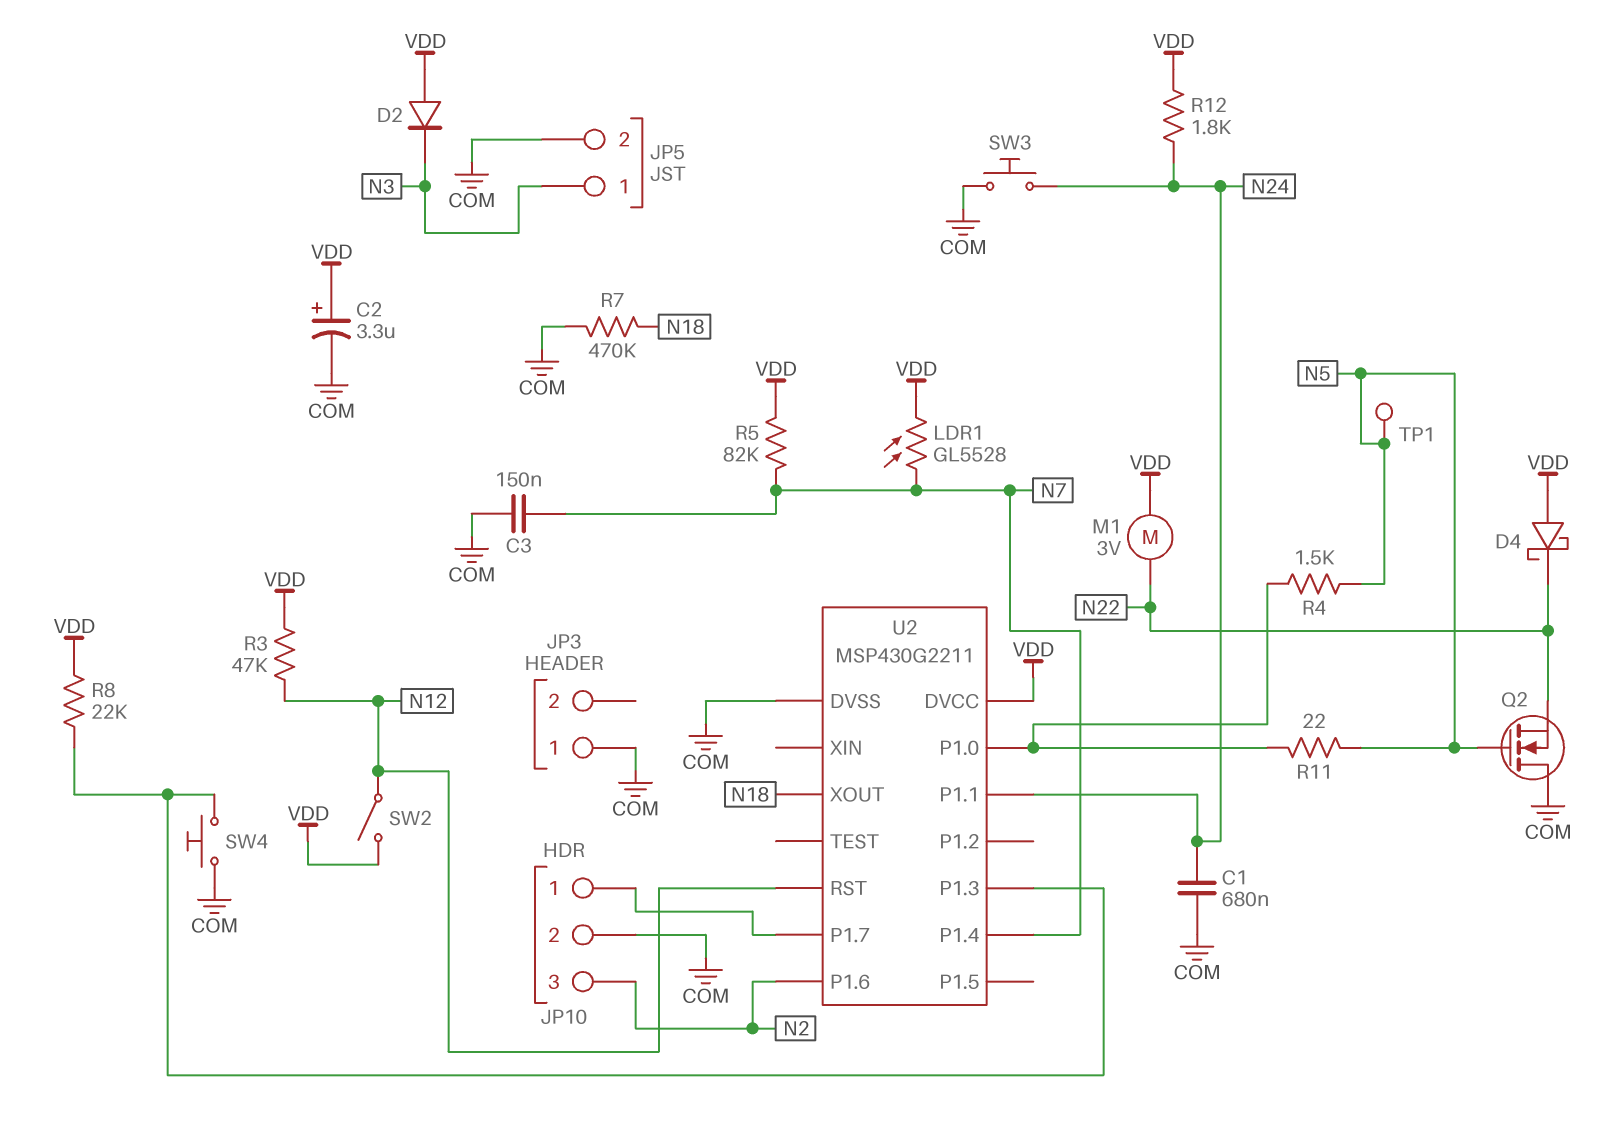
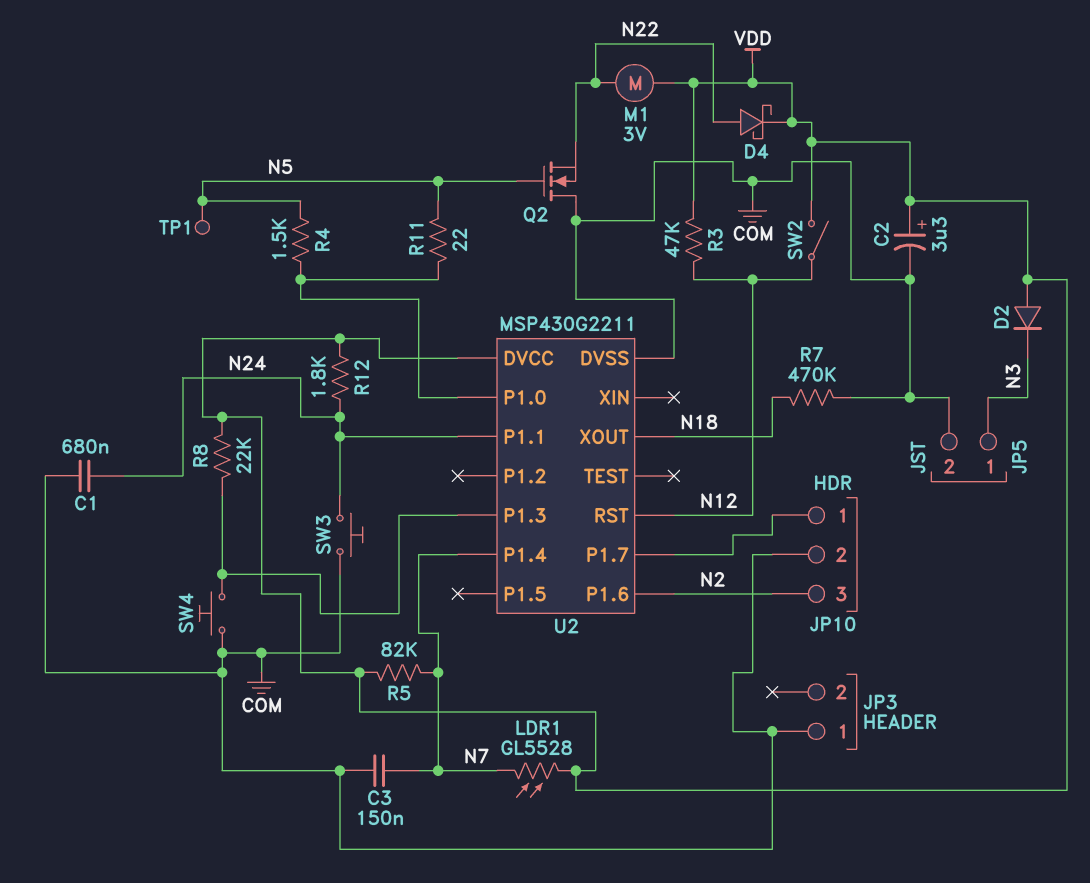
D4: schottky (A VDD, K N22) -> schottky (A N22, K VDD)

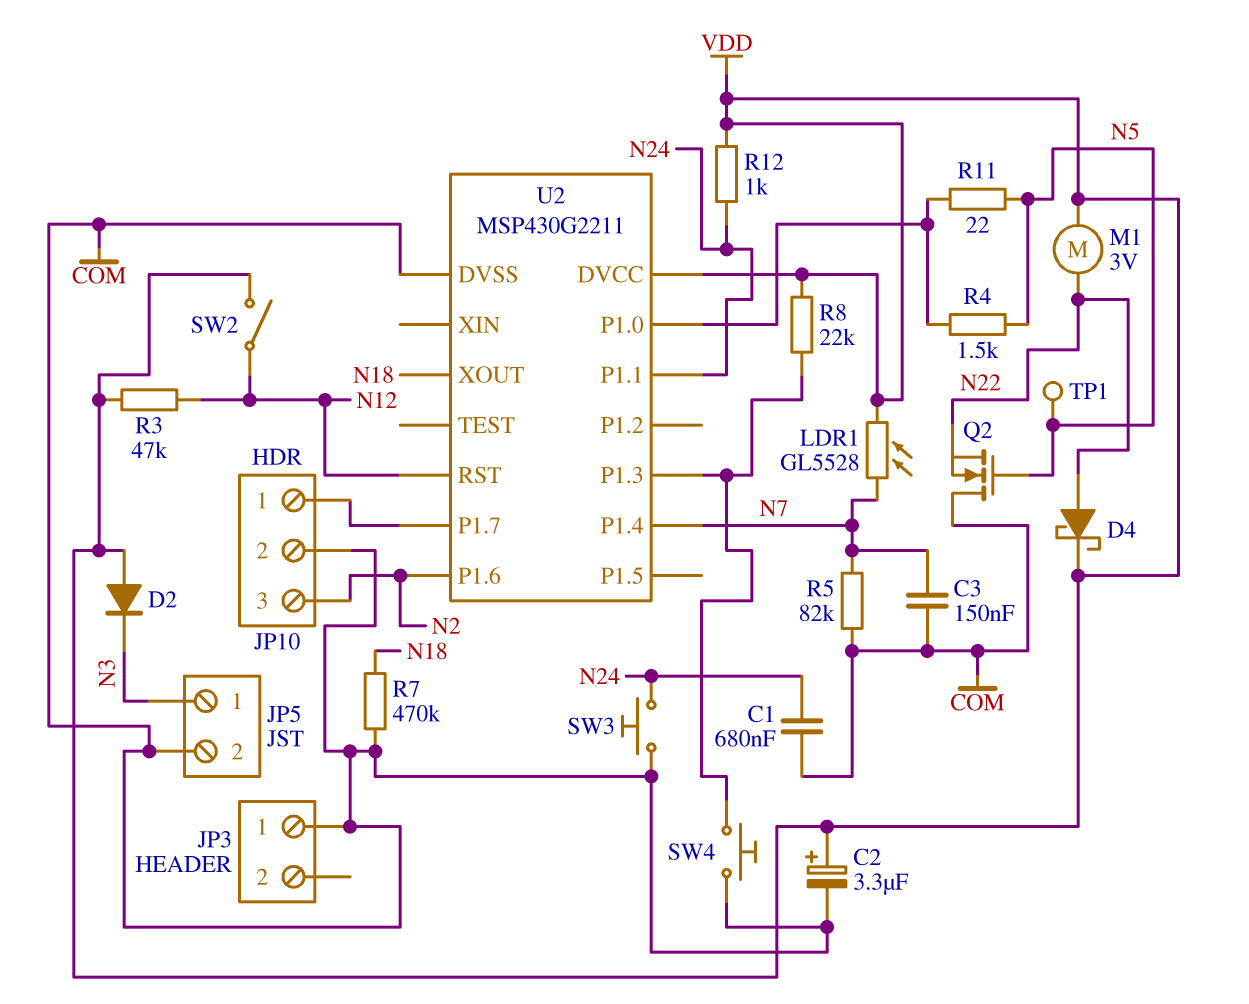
R5: 82k (N7, VDD) -> 82k (COM, N7)
R12: 1.8k (N24, VDD) -> 1k (N24, VDD)

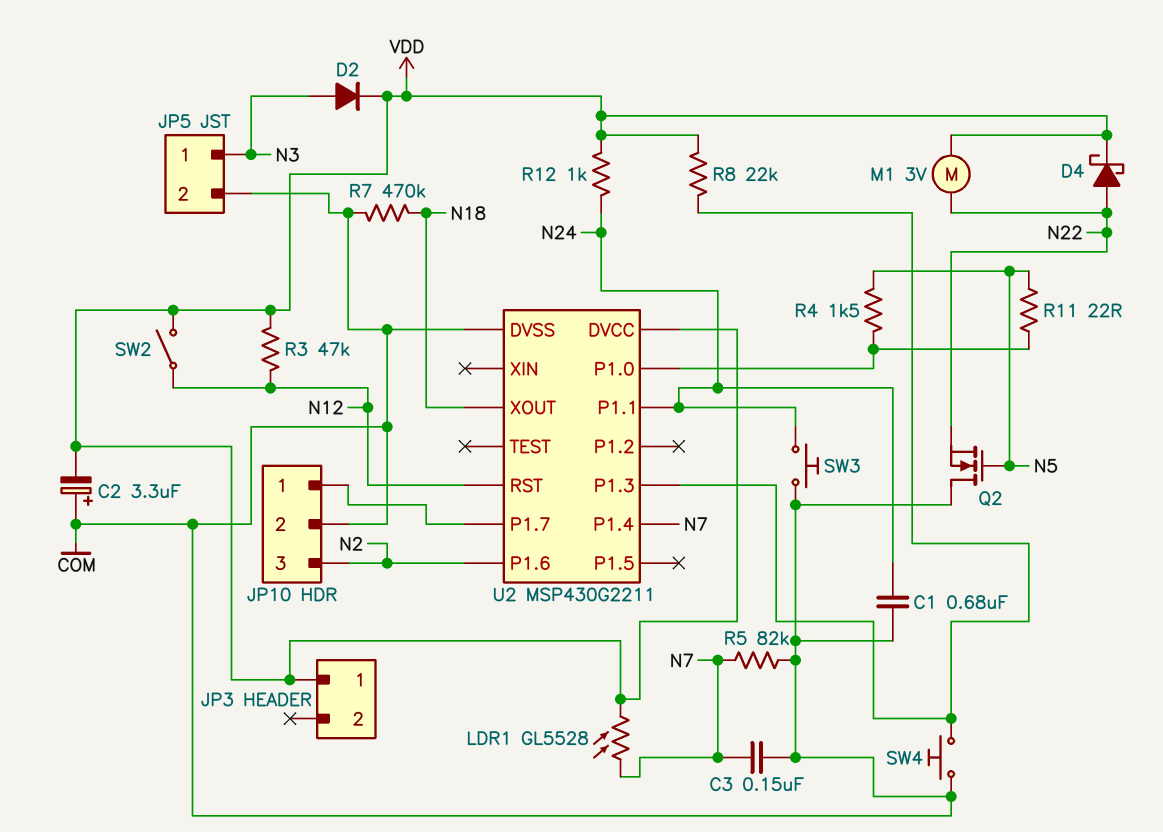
C2: 3.3uF (plus VDD, minus COM) -> 3.3uF (plus COM, minus VDD)
D2: diode (A VDD, K N3) -> diode (A N3, K VDD)
JP3 pin 1: COM -> VDD
TP1: test point (N5) -> none

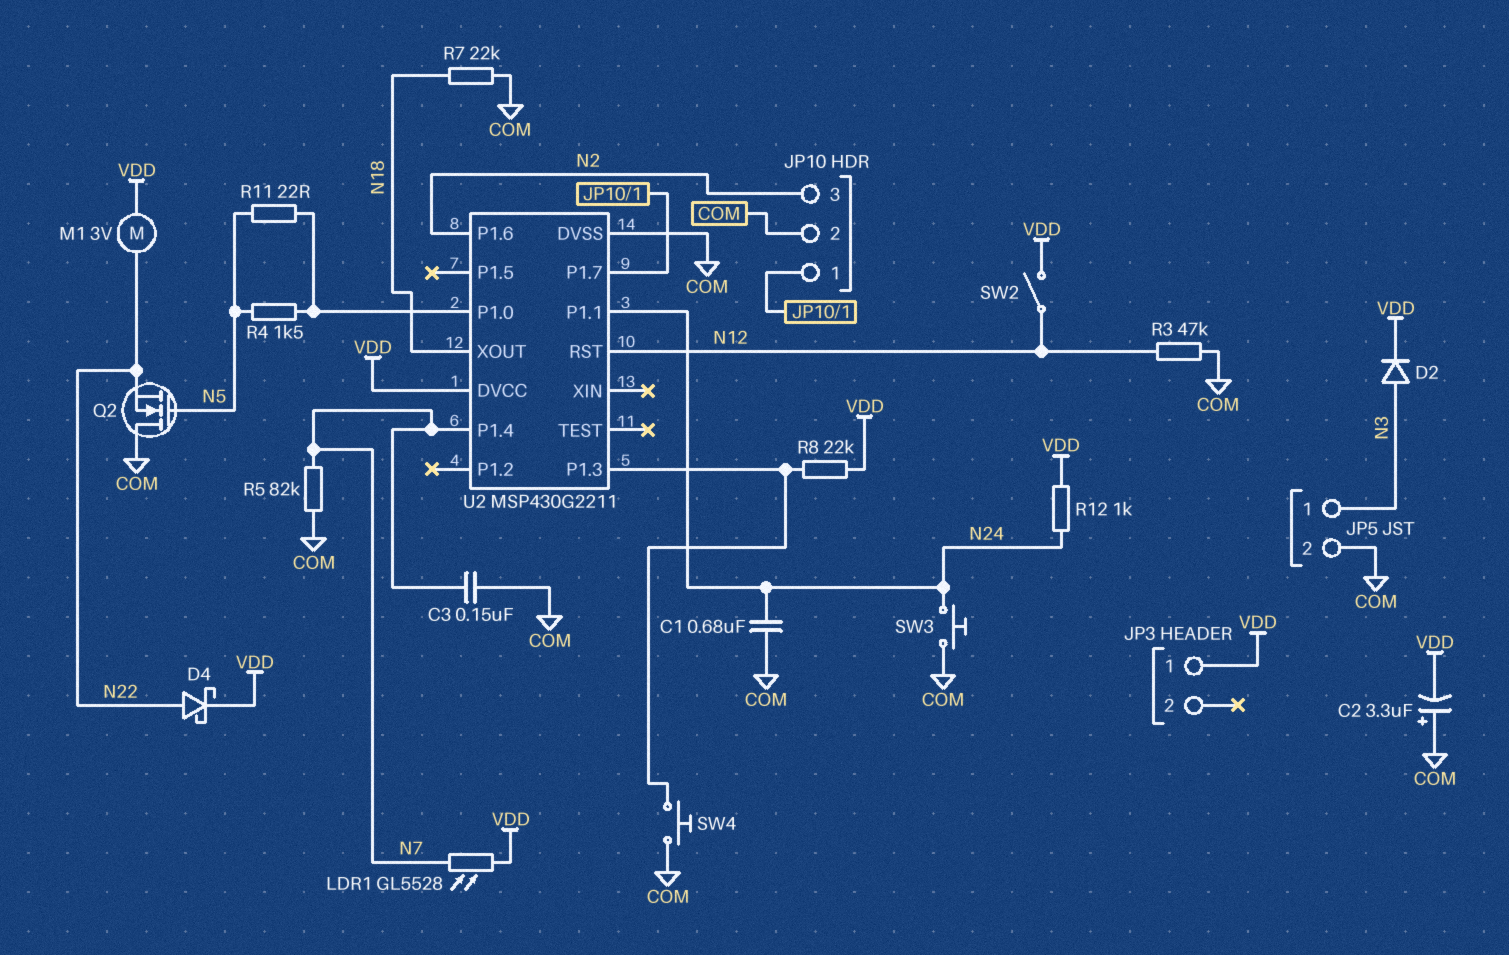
R3: 47k (N12, VDD) -> 47k (COM, N12)
R7: 470k (COM, N18) -> 22k (COM, N18)

